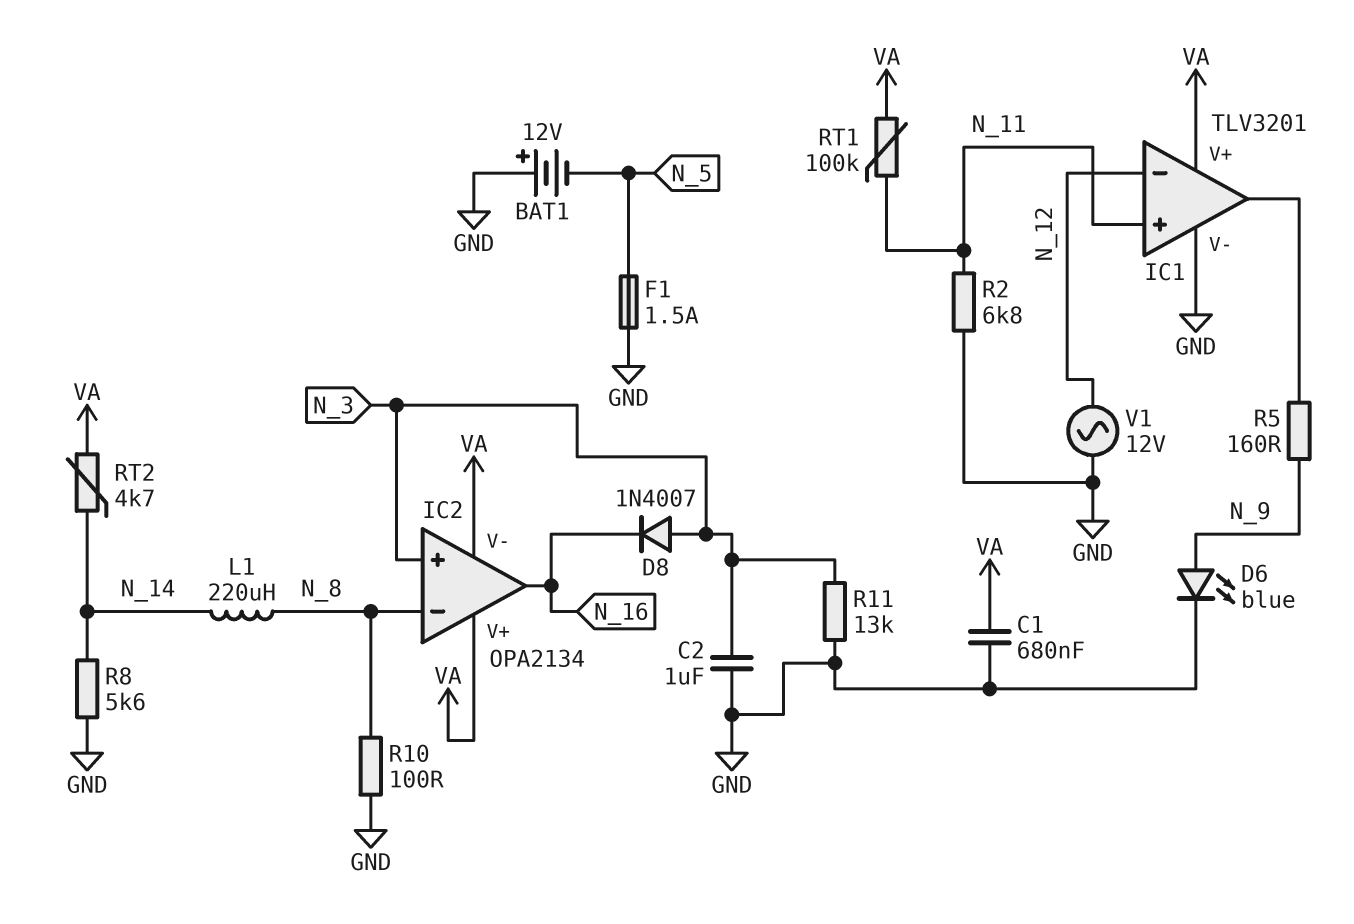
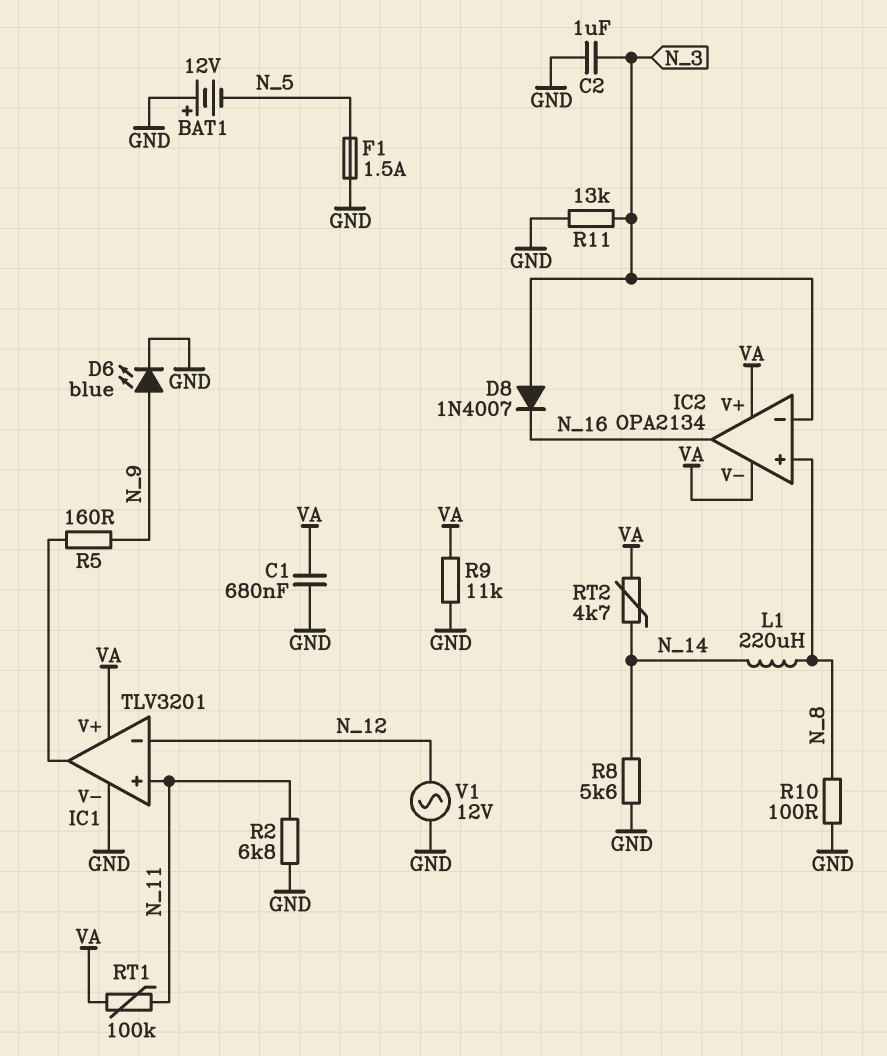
IC2 pin in+: N_3 -> N_8
IC2 pin in-: N_8 -> N_3
R9: none -> 11k (GND, VA)

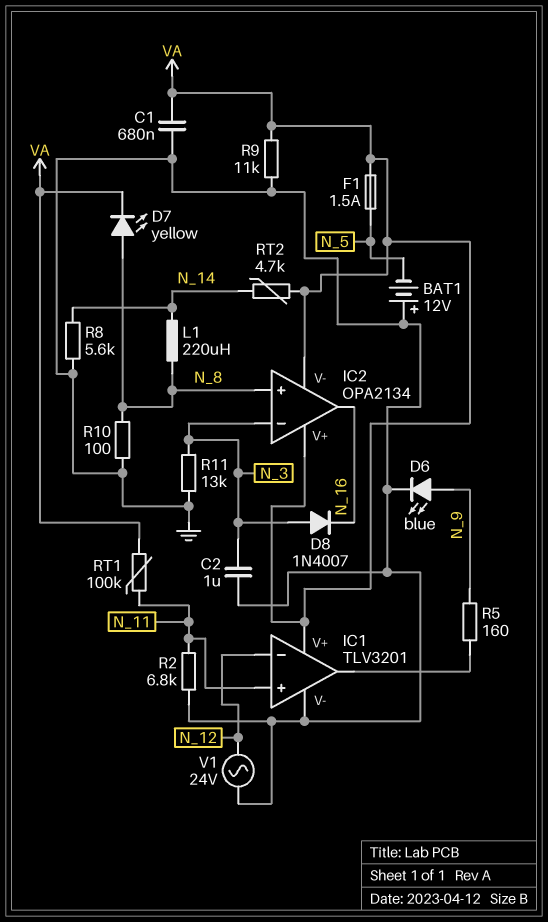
D7: none -> LED yellow (A N_8, K VA)
F1: 1.5A (GND, N_5) -> 1.5A (N_5, VA)
V1: AC 12V (GND, N_12) -> AC 24V (GND, N_12)

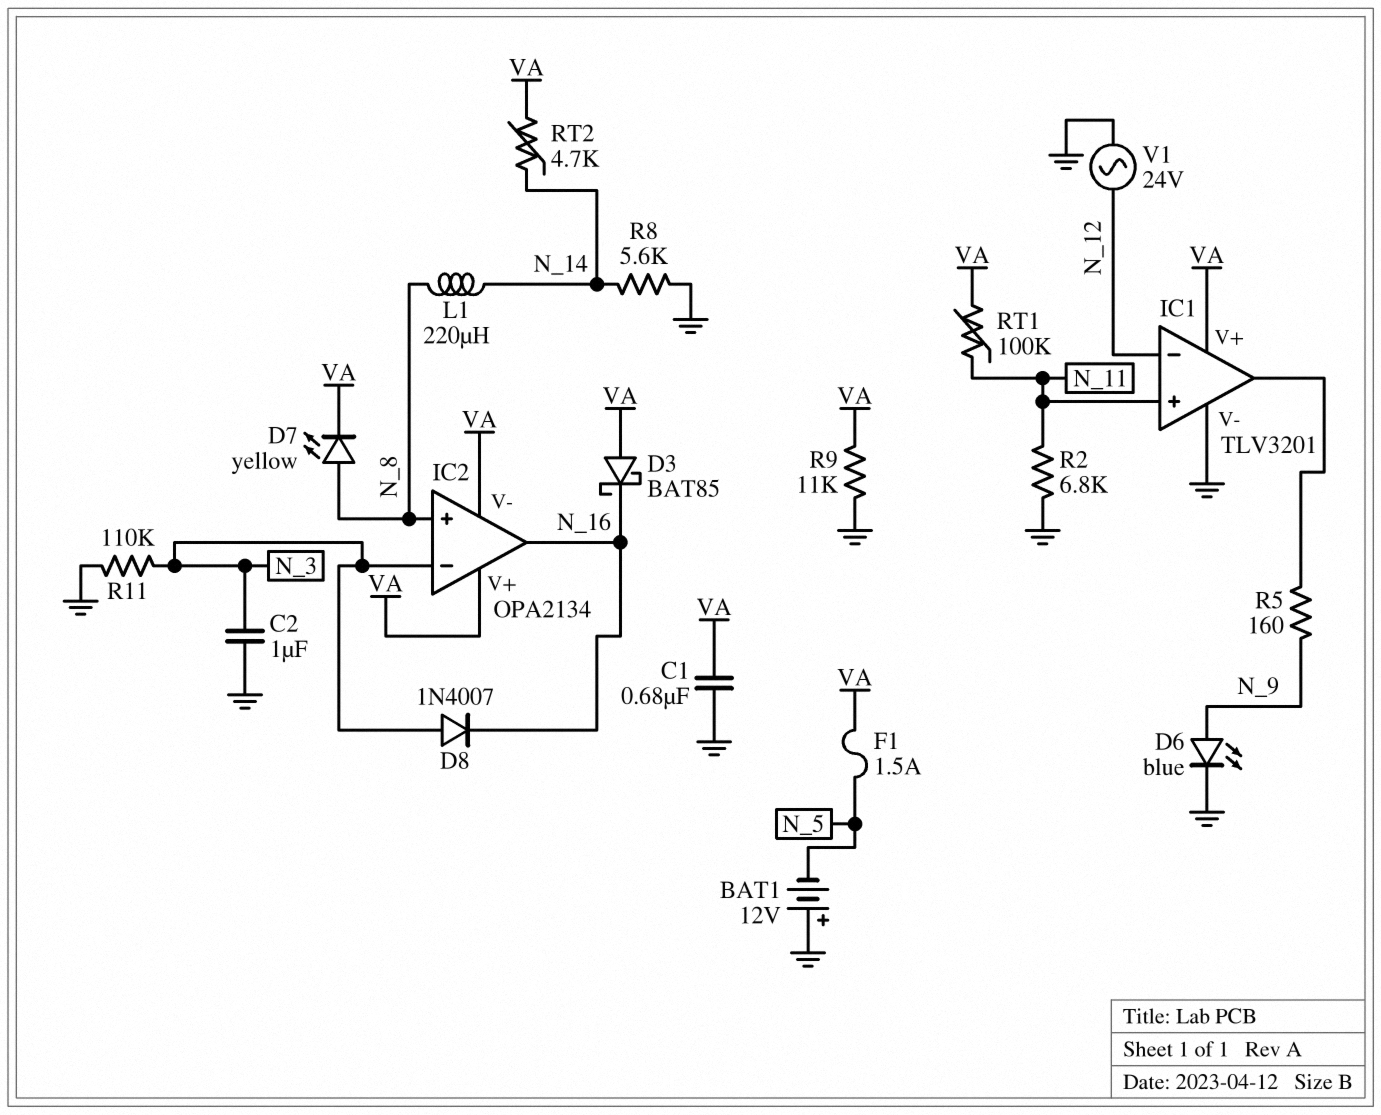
D3: none -> schottky BAT85 (A VA, K N_16)
R10: 100 (GND, N_8) -> none
R11: 13k (GND, N_3) -> 110k (GND, N_3)

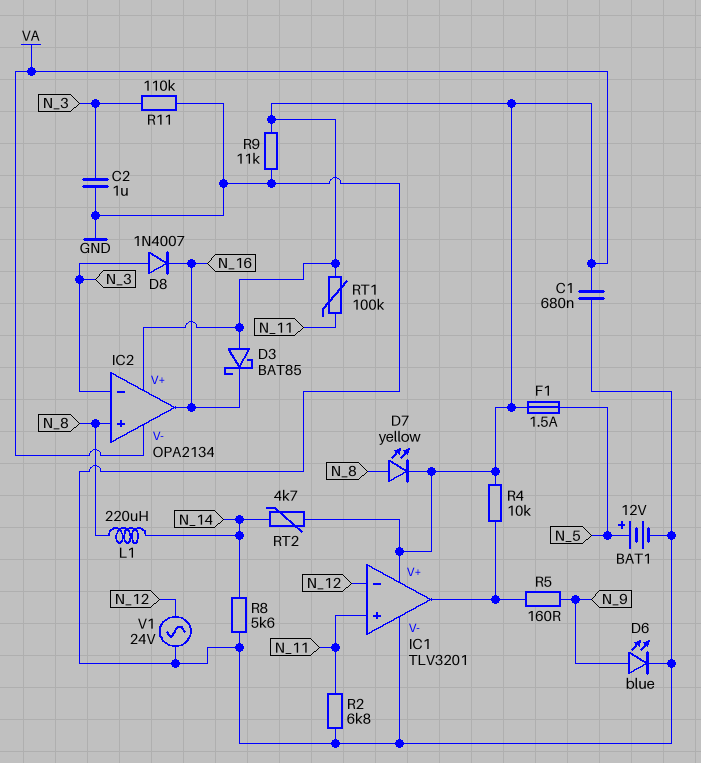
BAT1: 12V (plus GND, minus N_5) -> 12V (plus N_5, minus GND)
R4: none -> 10k (IC1/out, VA)

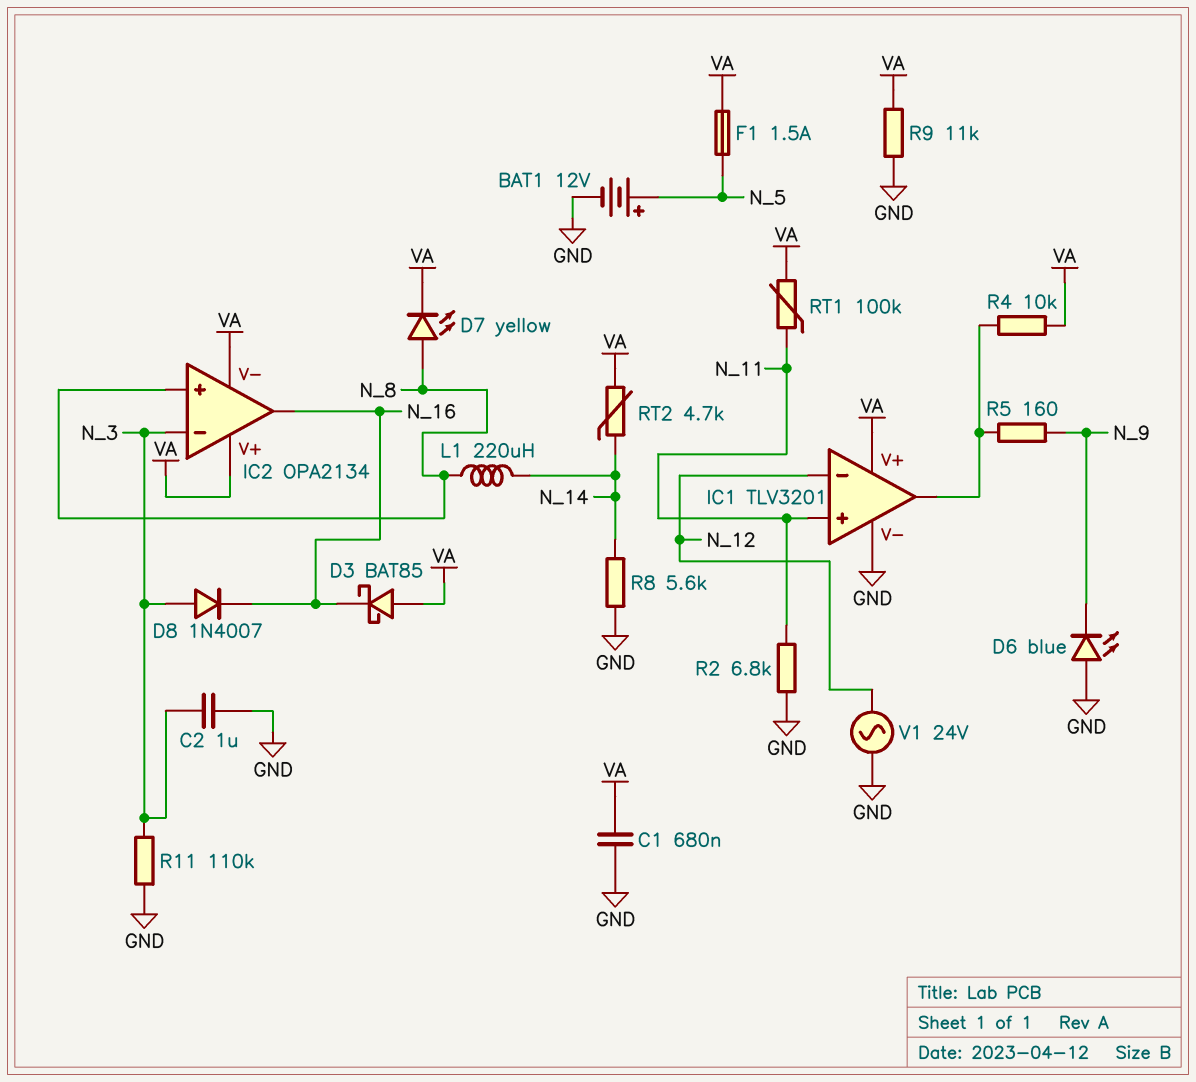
D6: LED blue (A N_9, K GND) -> LED blue (A GND, K N_9)

